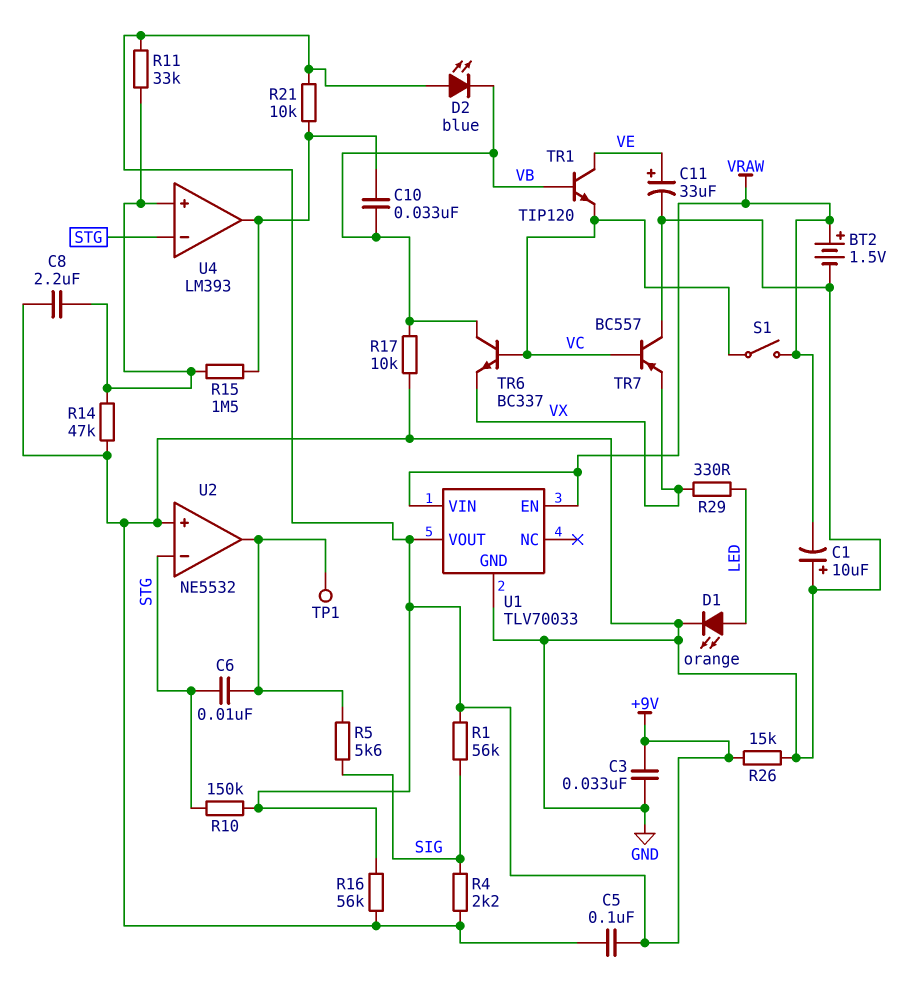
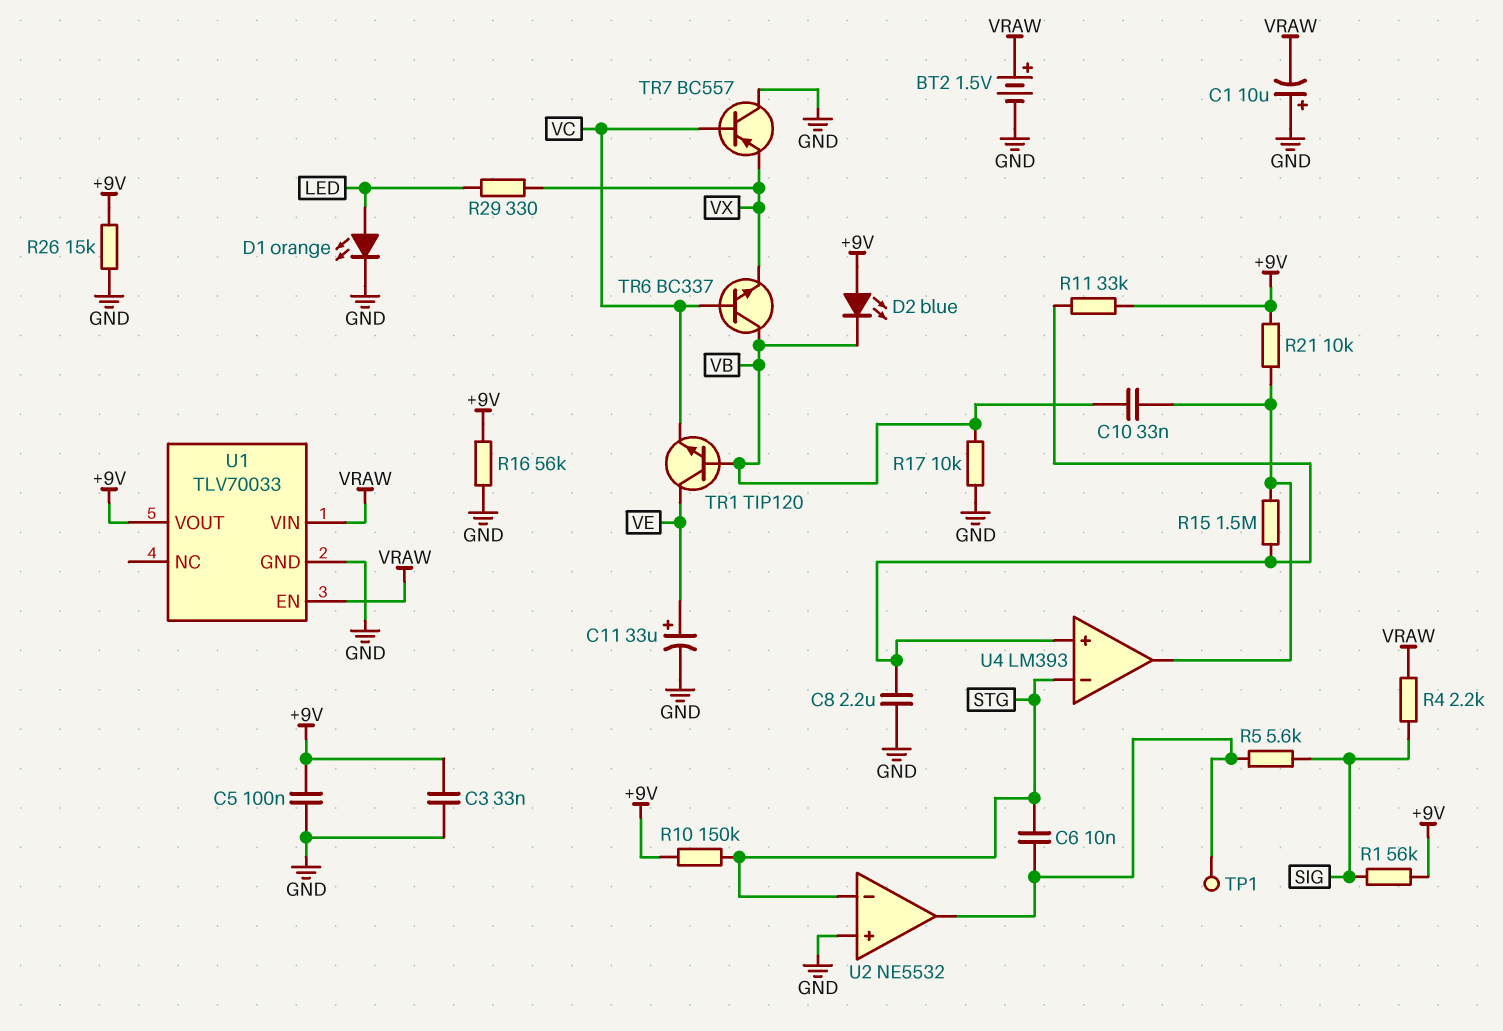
R4: 2.2k (GND, SIG) -> 2.2k (SIG, VRAW)
R14: 47k (GND, U4/in+) -> none
S1: switch (VC, VRAW) -> none

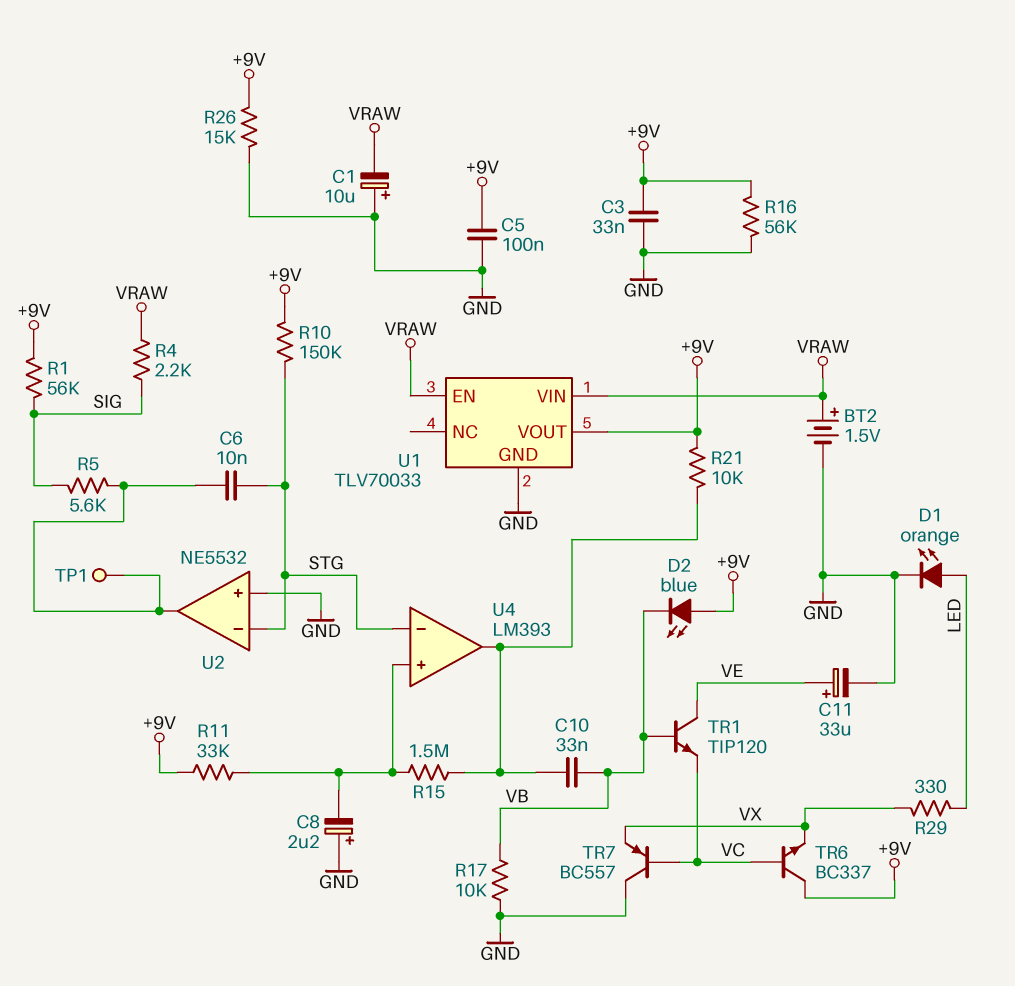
C8: 2.2uF (GND, U4/in+) -> 2.2uF (plus GND, minus U4/in+)
TR6: NPN BC337 (B VC, C VB, E VX) -> NPN BC337 (B VC, C +9V, E VX)

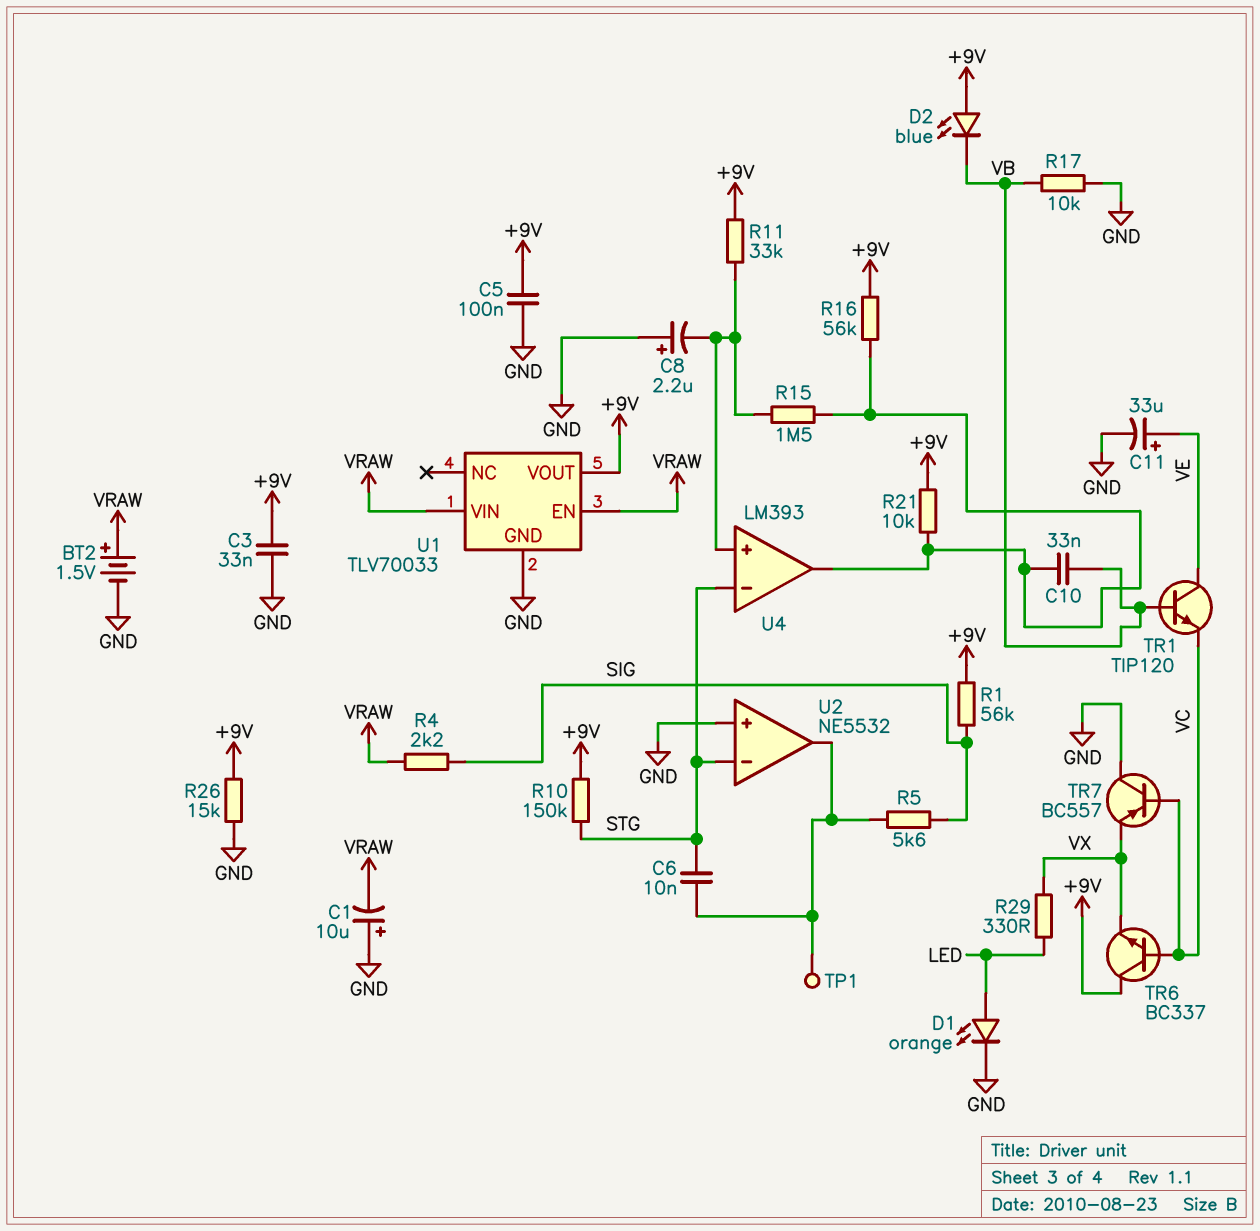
R16: 56k (+9V, GND) -> 56k (+9V, U4/out)

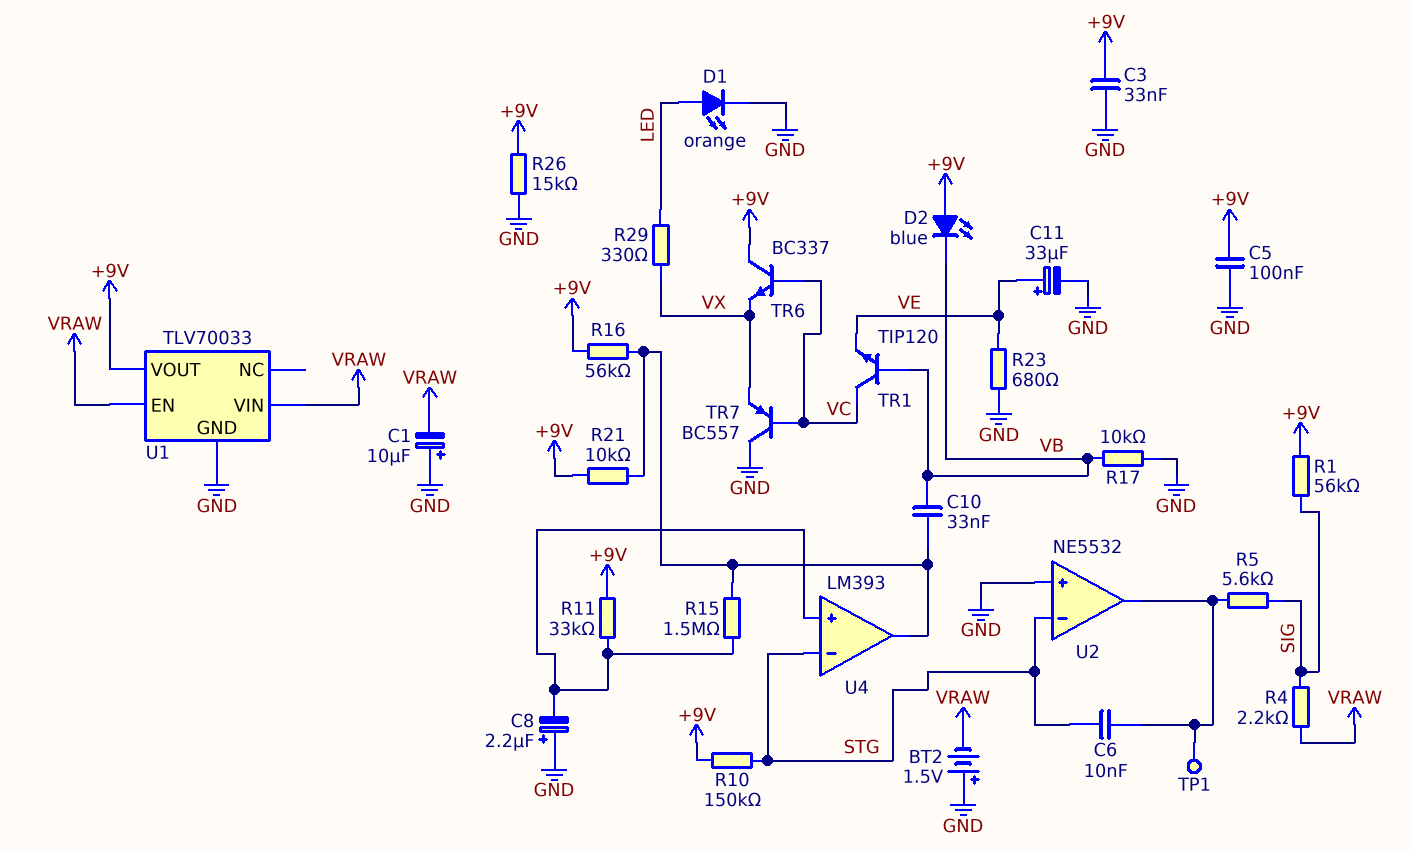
BT2: 1.5V (plus VRAW, minus GND) -> 1.5V (plus GND, minus VRAW)
R23: none -> 680 (GND, VE)
TR1: NPN TIP120 (B VB, C VE, E VC) -> NPN TIP120 (B VB, C VC, E VE)

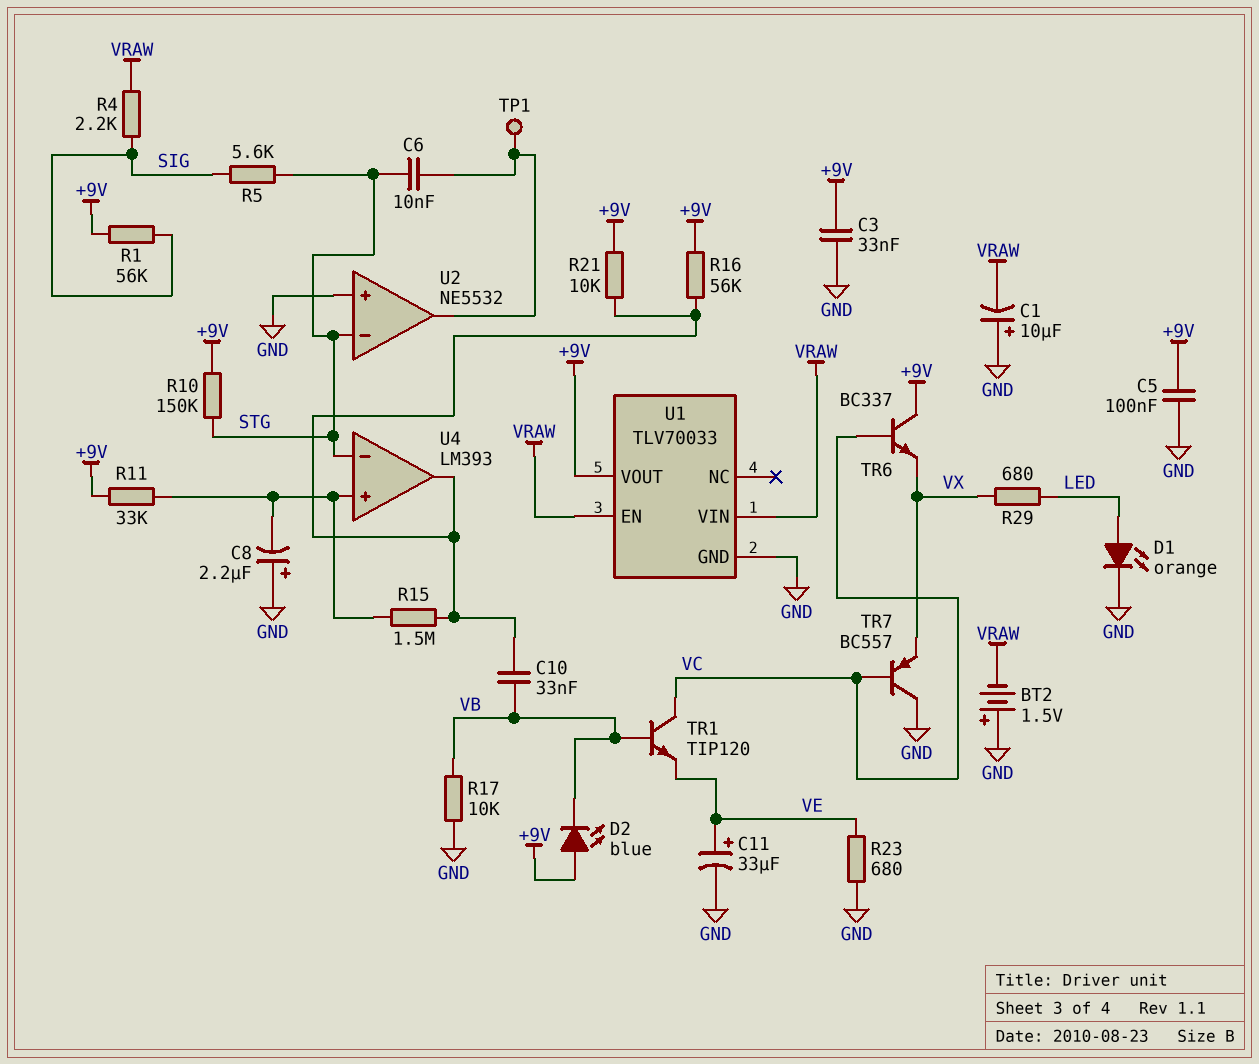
R5: 5.6k (SIG, U2/out) -> 5.6k (SIG, STG)
R26: 15k (+9V, GND) -> none
R29: 330 (LED, VX) -> 680 (LED, VX)

